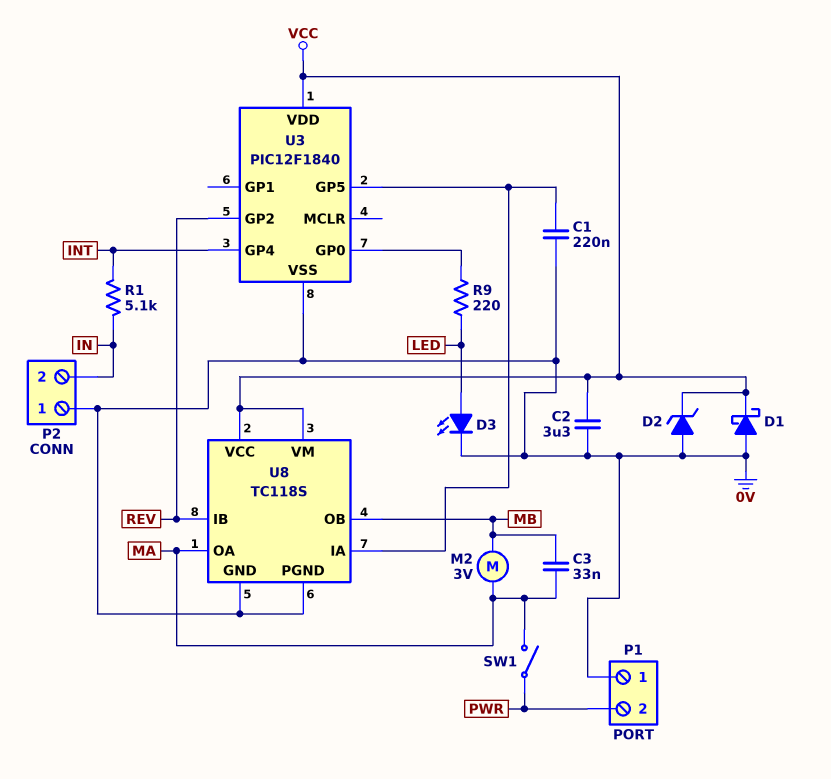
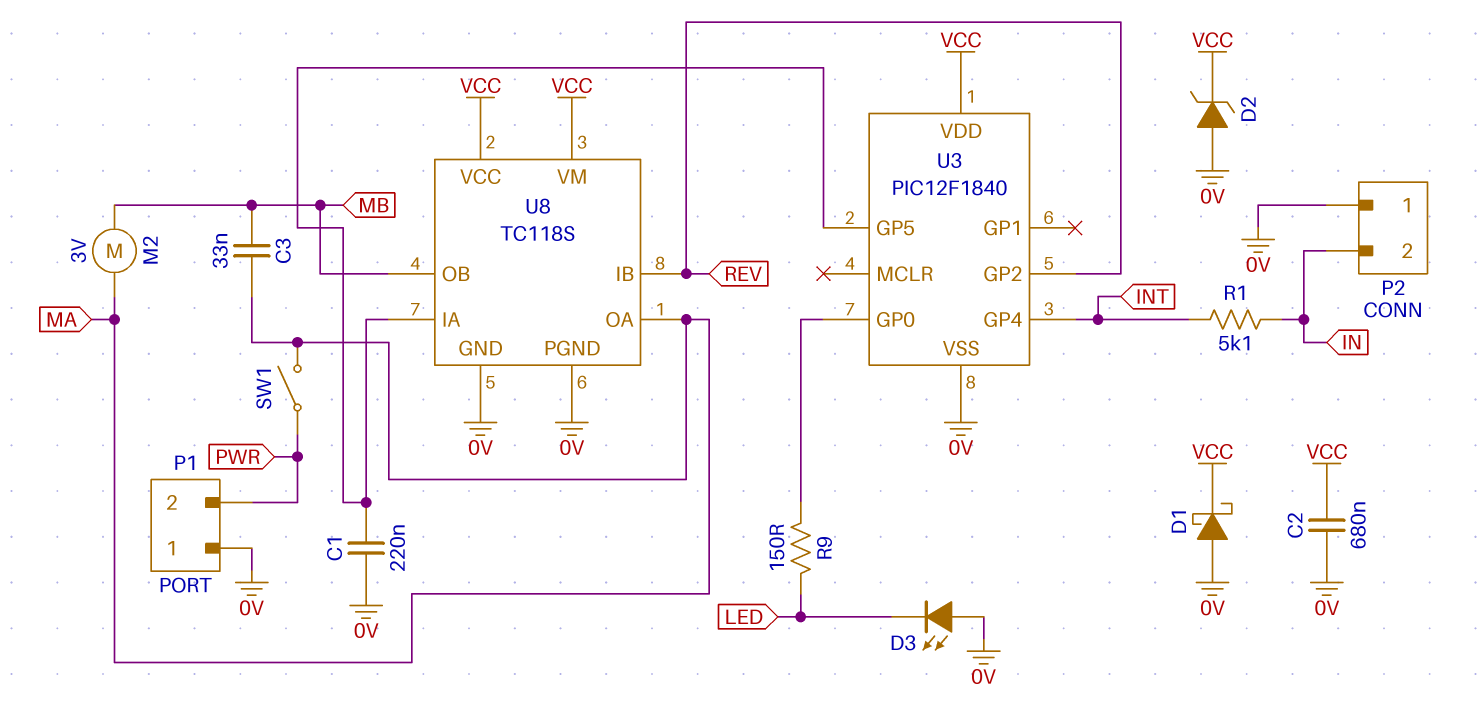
C2: 3.3uF (0V, VCC) -> 680nF (0V, VCC)
D3: LED (A LED, K 0V) -> LED (A 0V, K LED)
R9: 220 (LED, U3/GP0) -> 150 (LED, U3/GP0)

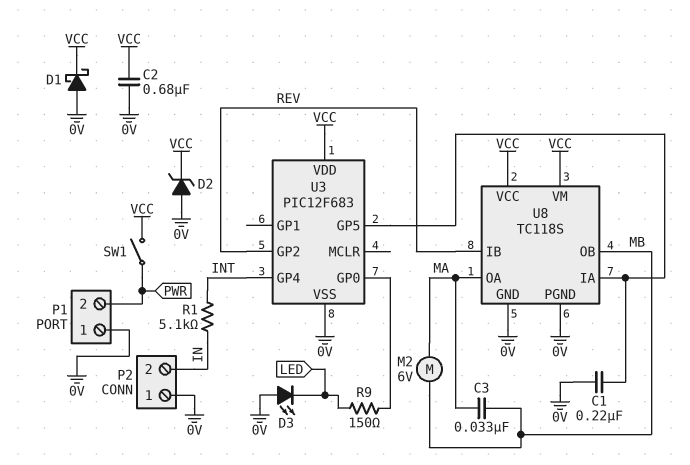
M2: motor 3V (MA, MB) -> motor 6V (MA, MB)
SW1: switch (MA, PWR) -> switch (PWR, VCC)
U3: PIC12F1840 -> PIC12F683

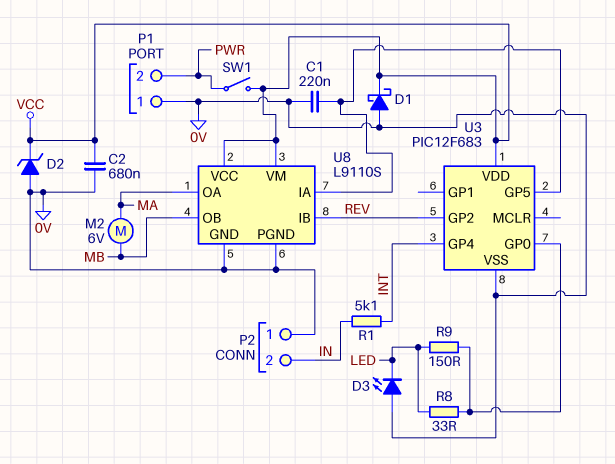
C3: 33nF (MA, MB) -> none
R8: none -> 33 (LED, U3/GP0)
U8: TC118S -> L9110S

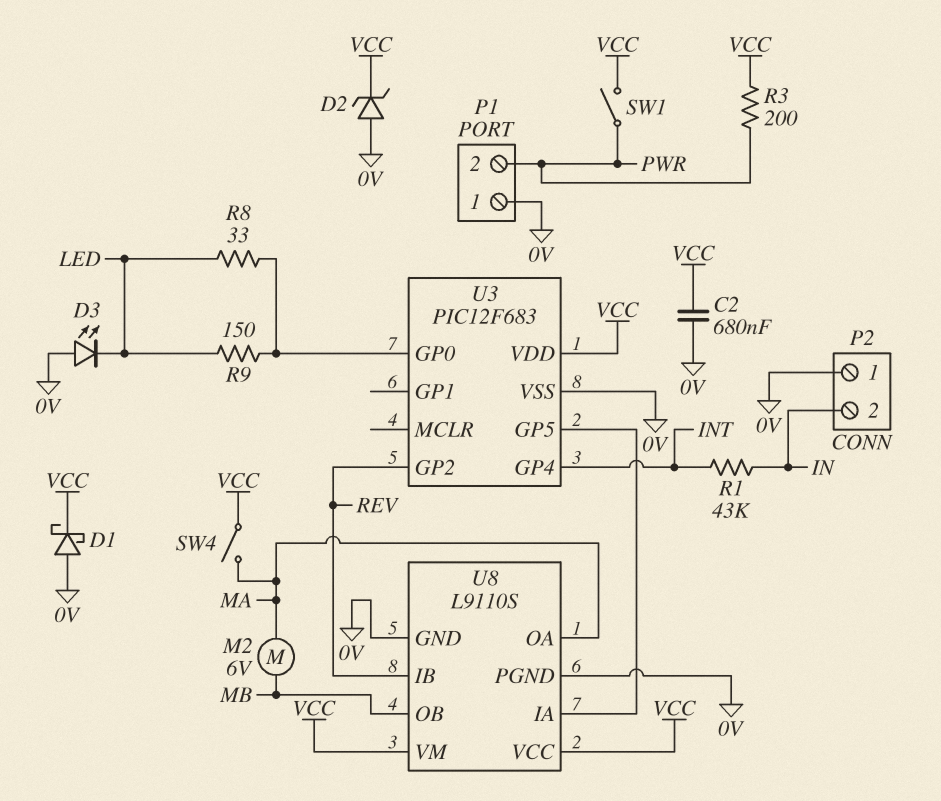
C1: 220nF (0V, U3/GP5) -> none
R1: 5.1k (IN, INT) -> 43k (IN, INT)
R3: none -> 200 (PWR, VCC)
SW4: none -> switch (MA, VCC)

